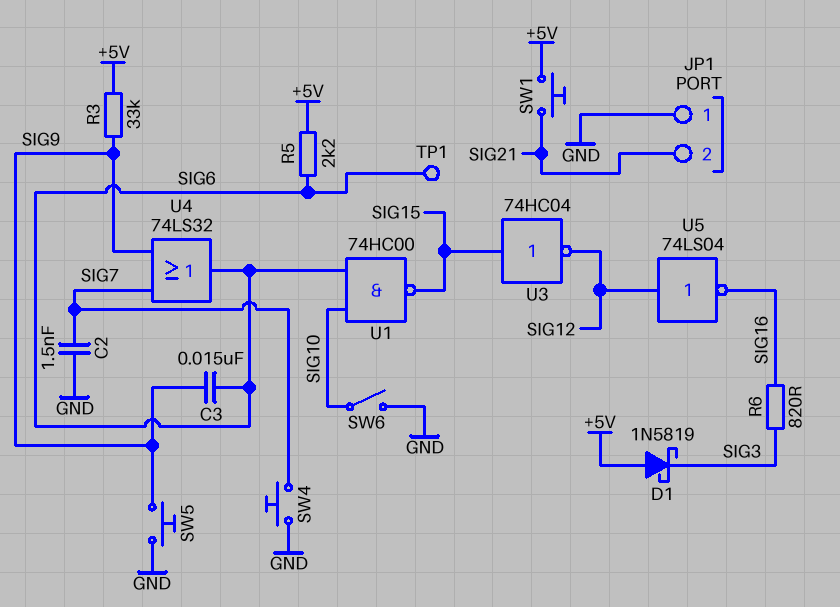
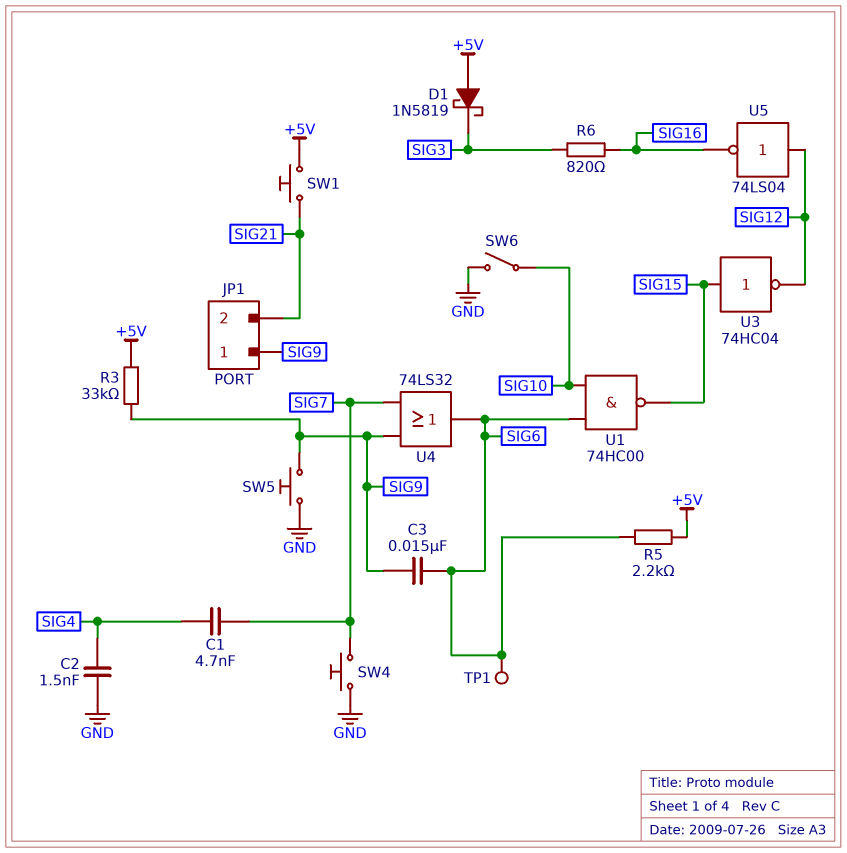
C1: none -> 4.7nF (SIG4, SIG7)
C2: 1.5nF (GND, SIG7) -> 1.5nF (GND, SIG4)
JP1 pin 1: GND -> SIG9

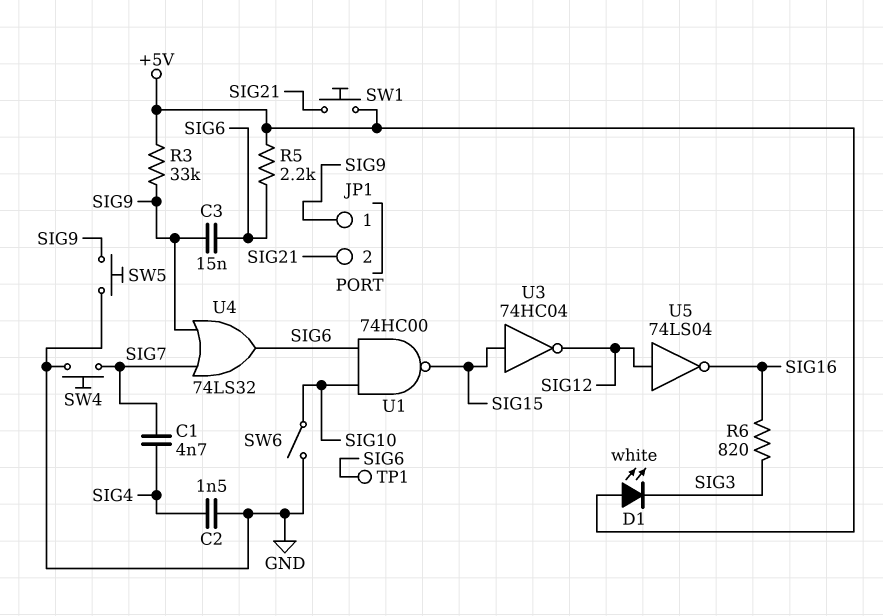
D1: schottky 1N5819 (A +5V, K SIG3) -> LED white (A +5V, K SIG3)

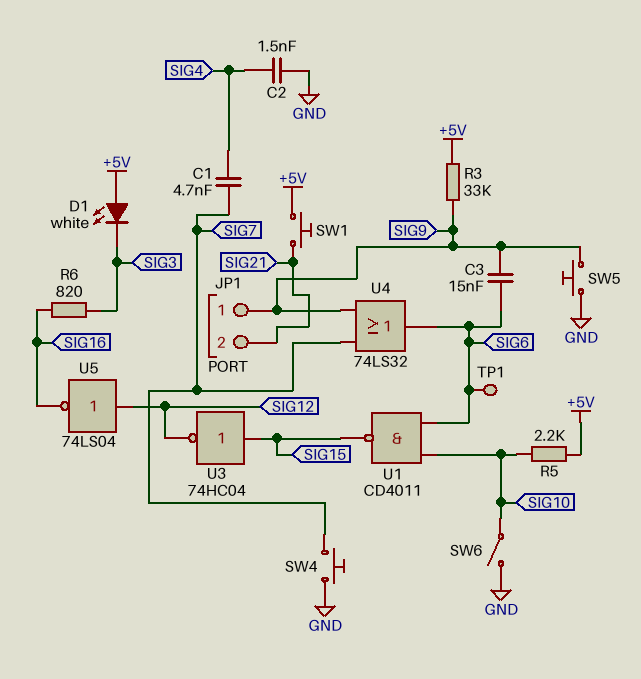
R5: 2.2k (+5V, SIG6) -> 2.2k (+5V, SIG10)
U1: NAND 74HC00 (in SIG6, in SIG10, out SIG15) -> NAND CD4011 (in SIG6, in SIG10, out SIG15)

